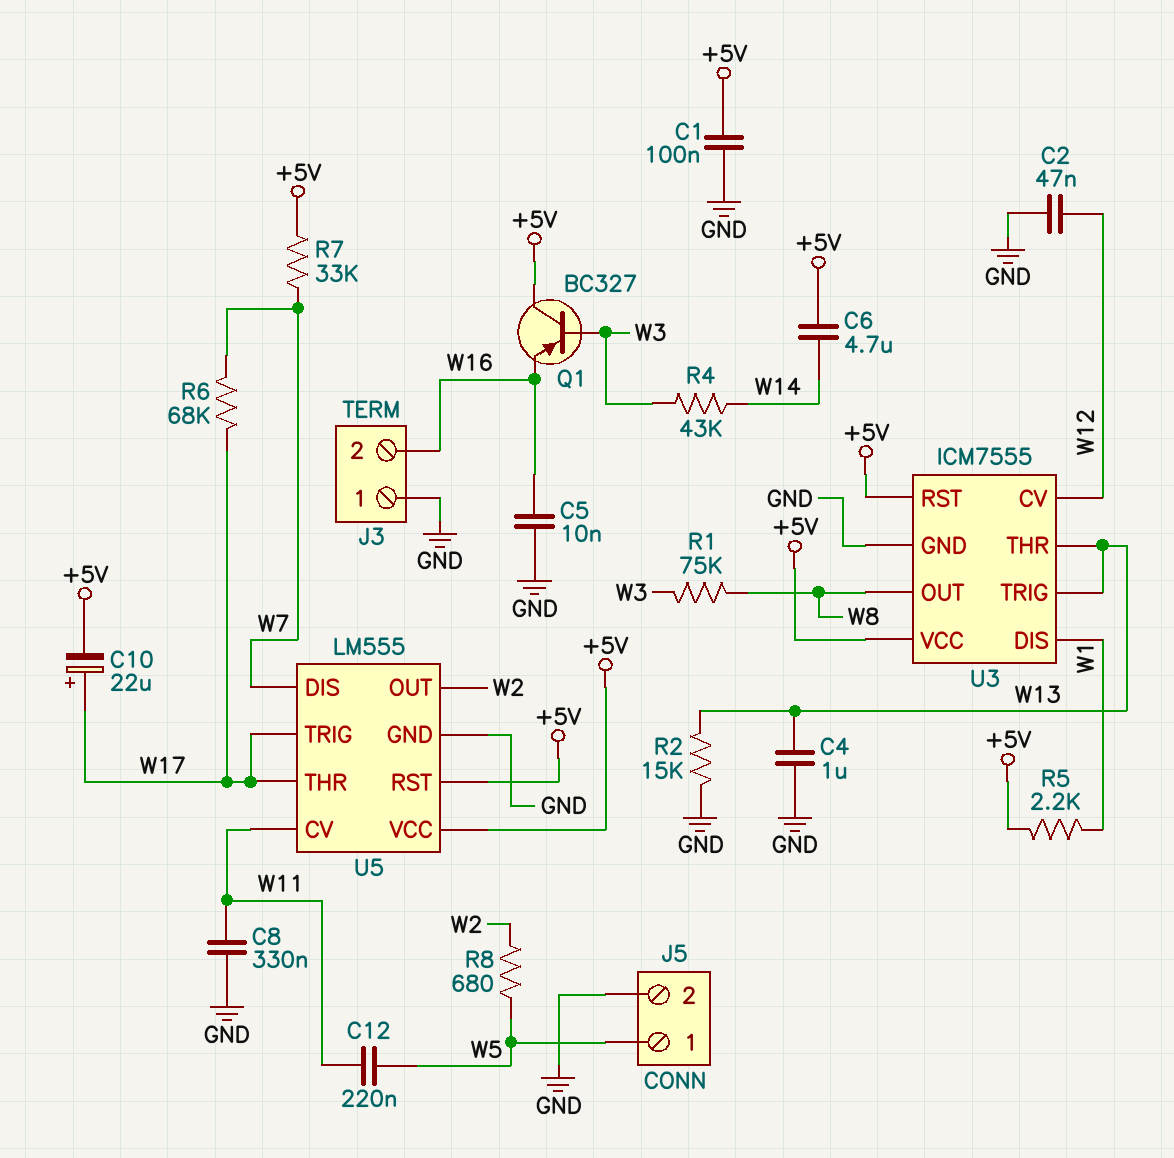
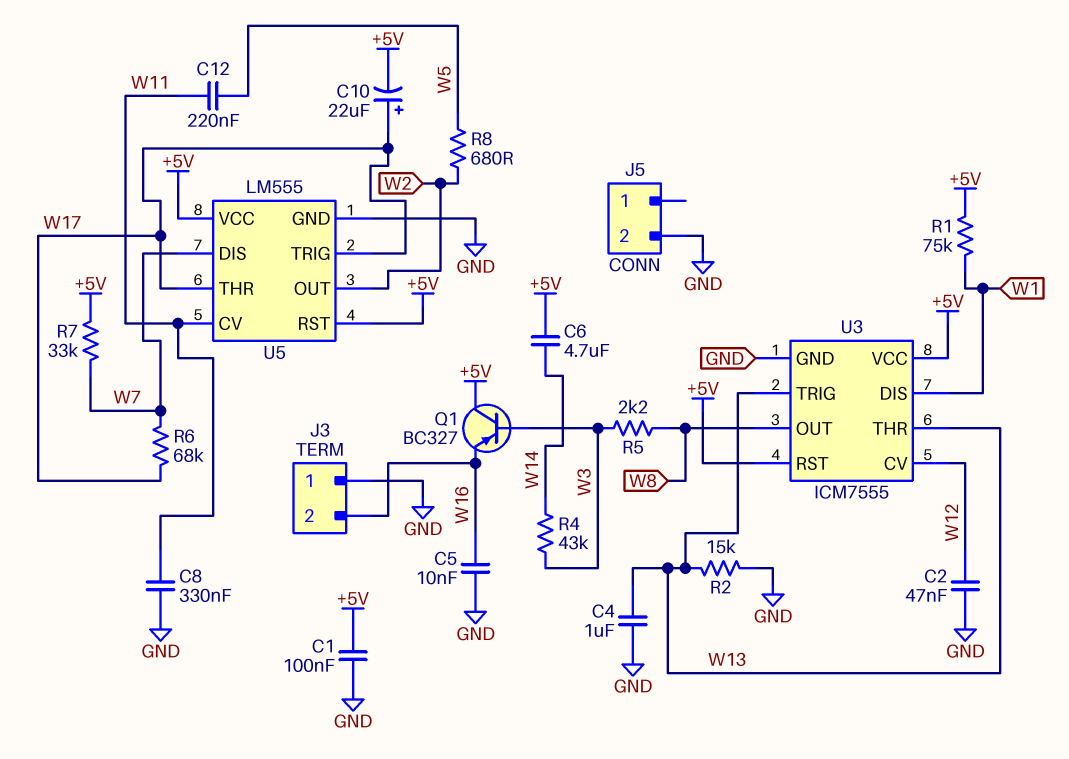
J5 pin 1: W5 -> none
R1: 75k (W3, W8) -> 75k (+5V, W1)
R5: 2.2k (+5V, W1) -> 2.2k (W3, W8)

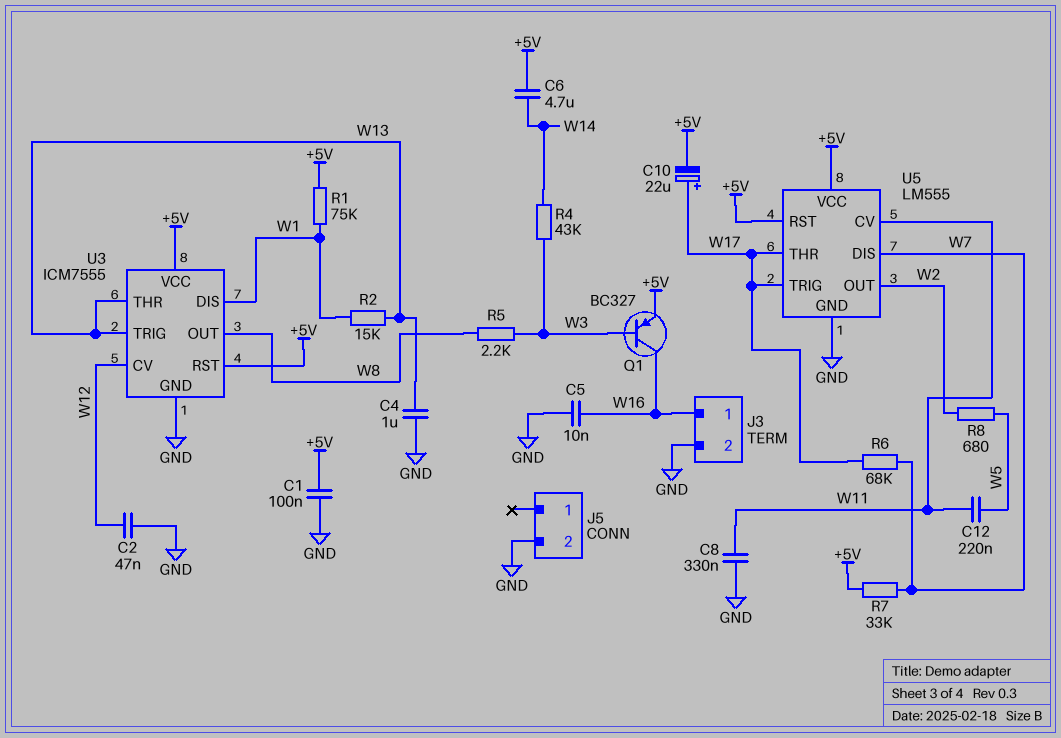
J3 pin 1: GND -> W16
J3 pin 2: W16 -> GND
Q1: PNP BC327 (B W3, C +5V, E W16) -> PNP BC327 (B W3, C W16, E +5V)
R2: 15k (GND, W13) -> 15k (W1, W13)

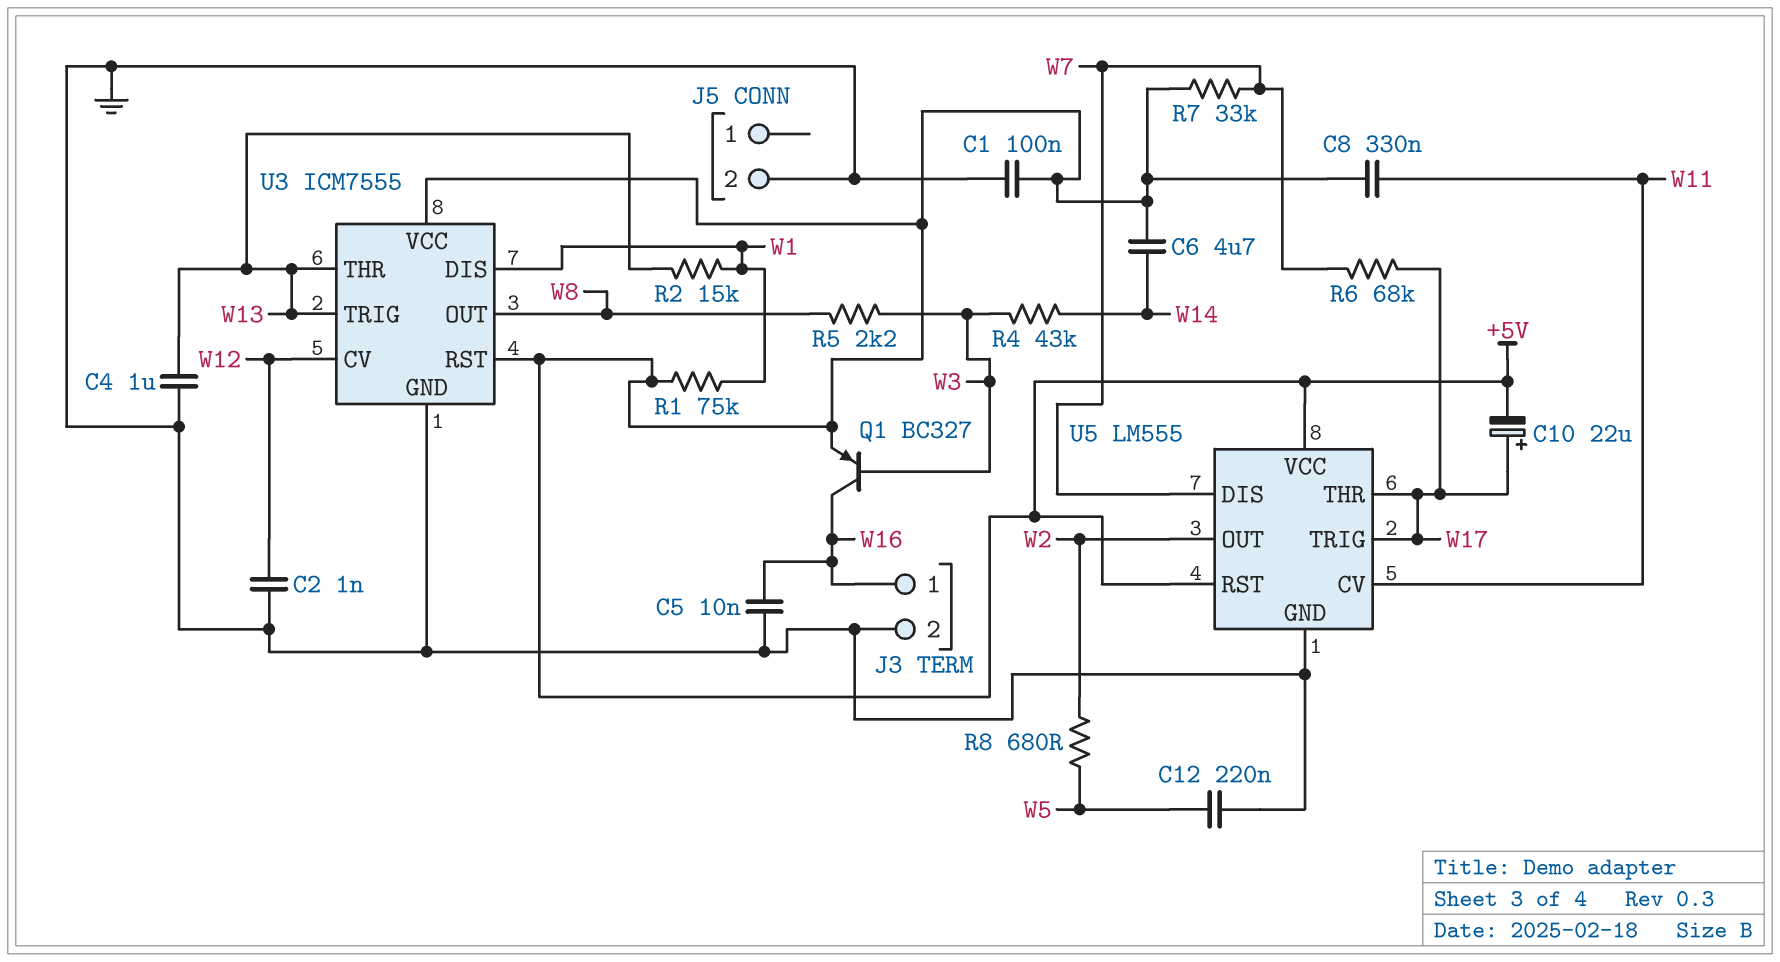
C2: 47nF (GND, W12) -> 1nF (GND, W12)
C8: 330nF (GND, W11) -> 330nF (+5V, W11)
C12: 220nF (W5, W11) -> 220nF (GND, W5)

